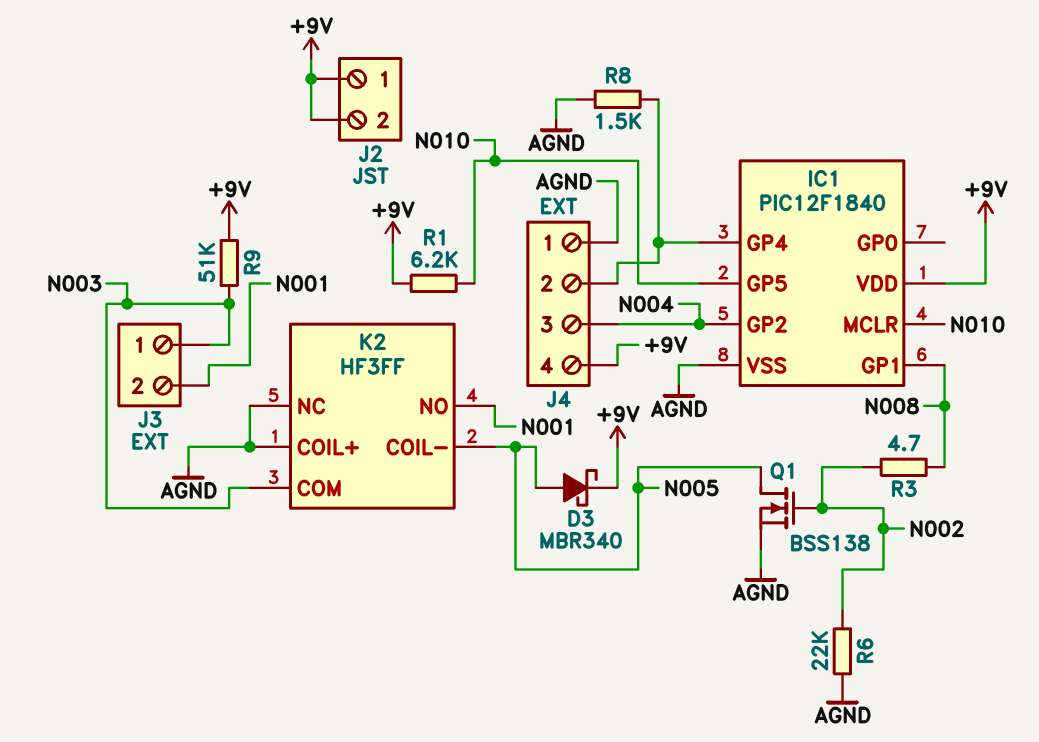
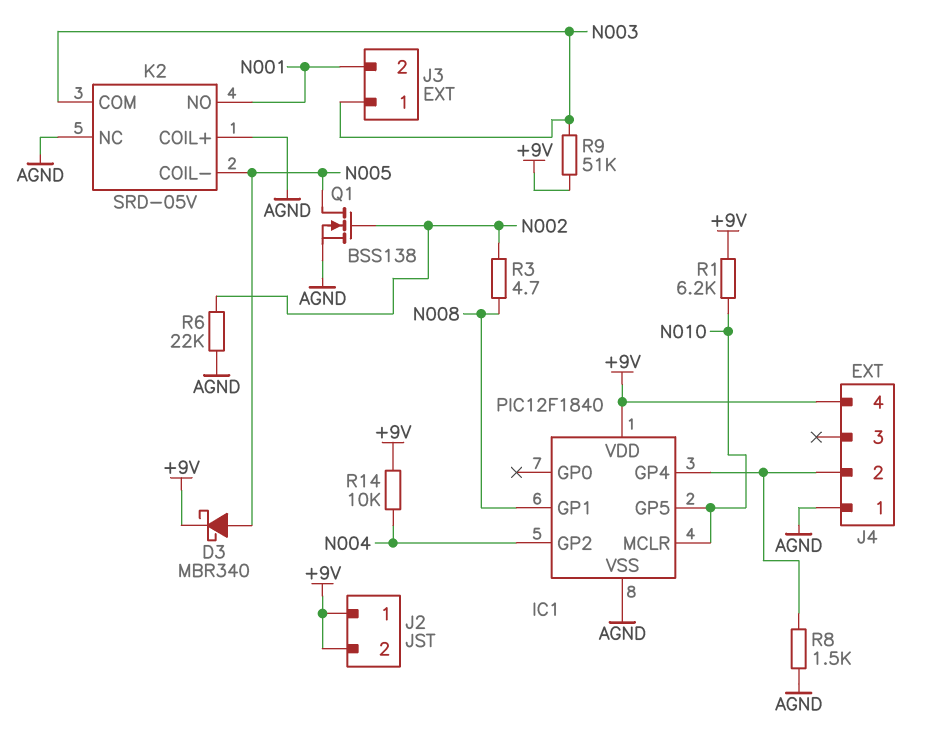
J4 pin 3: N004 -> none
K2: HF3FF -> SRD-05V
R14: none -> 10k (+9V, N004)

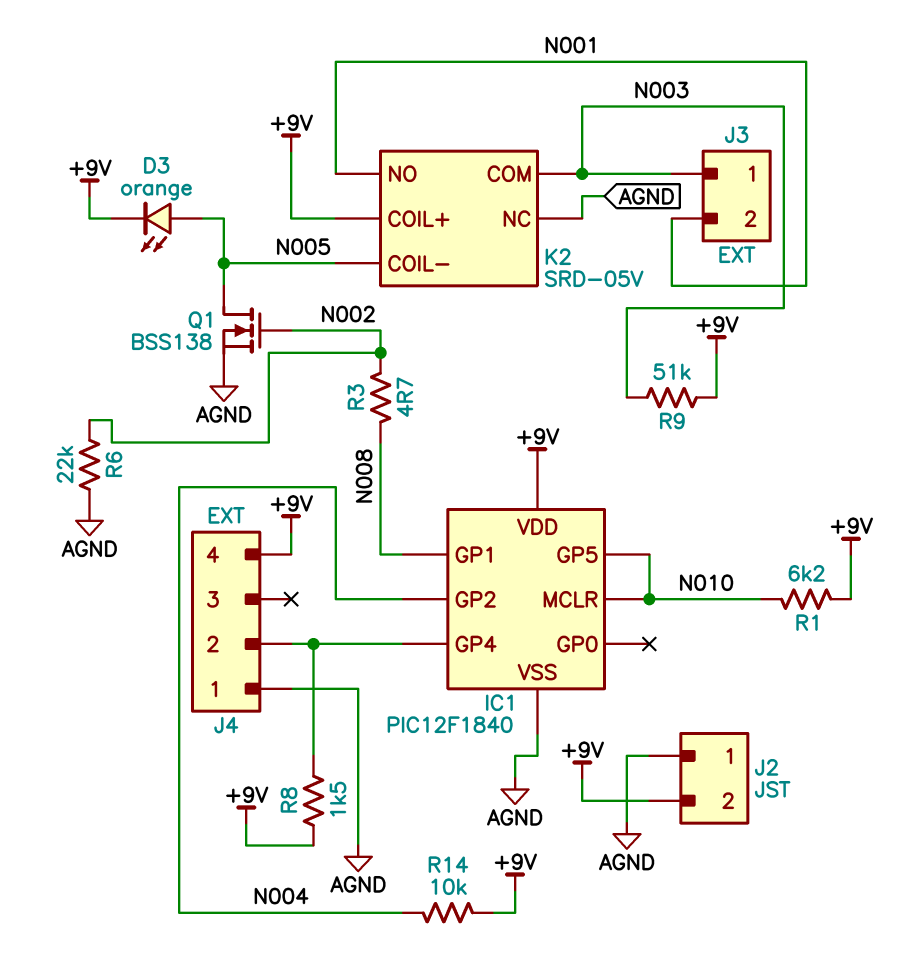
D3: schottky MBR340 (A N005, K +9V) -> LED orange (A N005, K +9V)
J2 pin 1: +9V -> AGND
K2 pin COIL+: AGND -> +9V
R8: 1.5k (AGND, IC1/GP4) -> 1.5k (+9V, IC1/GP4)

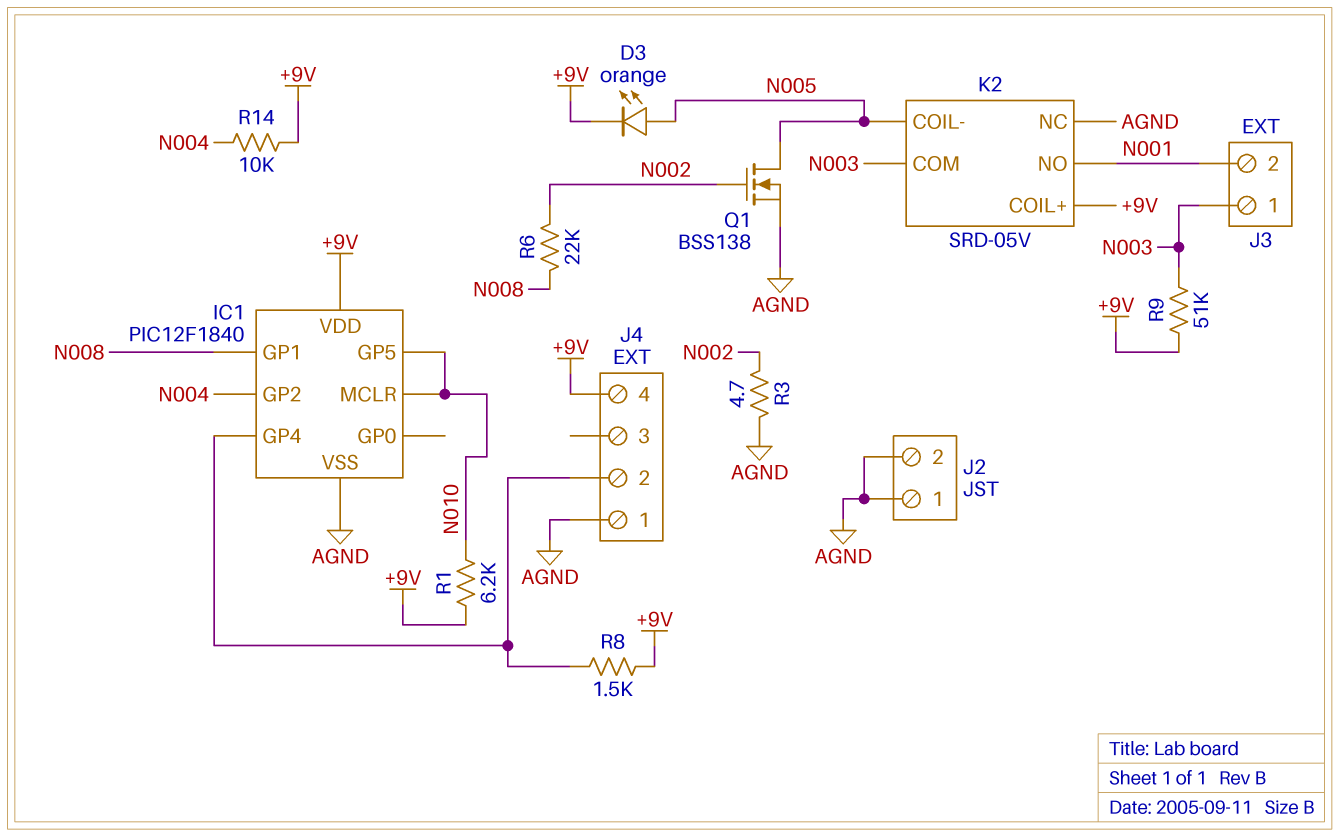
J2 pin 2: +9V -> AGND
R3: 4.7 (N002, N008) -> 4.7 (AGND, N002)
R6: 22k (AGND, N002) -> 22k (N002, N008)

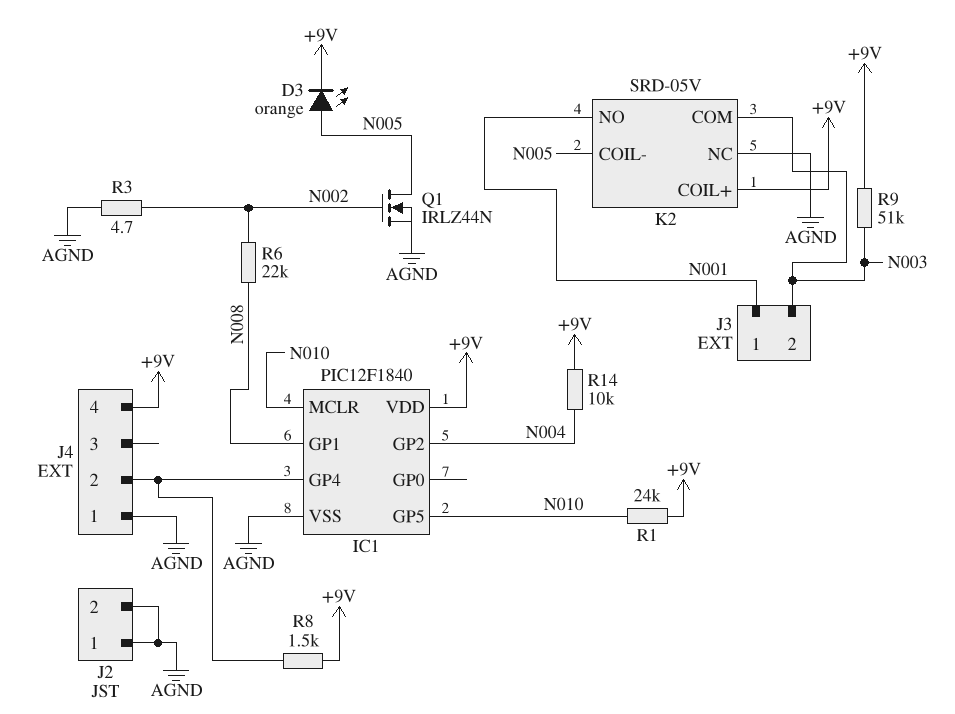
J3 pin 1: N003 -> N001
J3 pin 2: N001 -> N003
Q1: NMOS BSS138 (G N002, D N005, S AGND) -> NMOS IRLZ44N (G N002, D N005, S AGND)
R1: 6.2k (+9V, N010) -> 24k (+9V, N010)

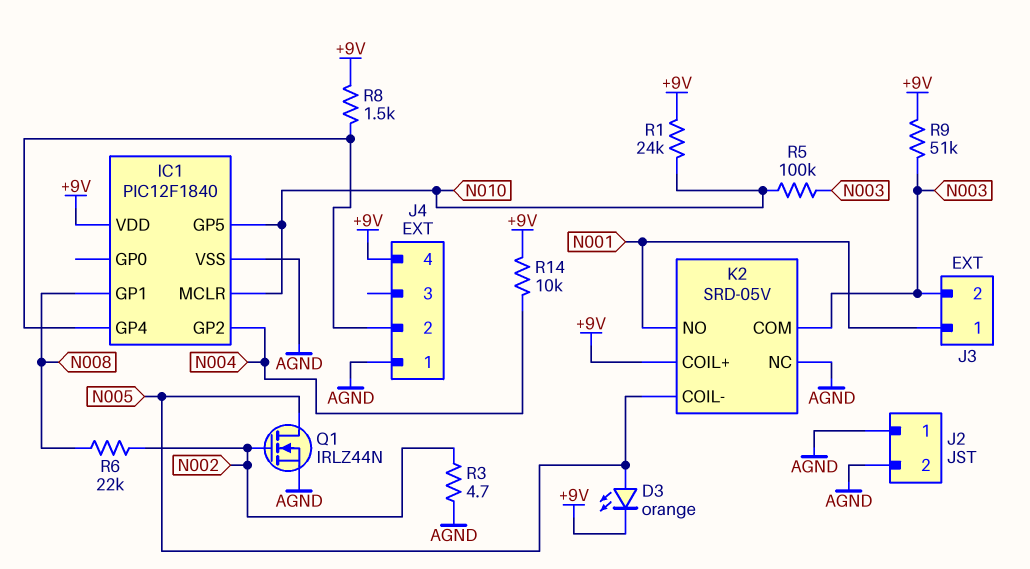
R5: none -> 100k (N003, N010)

